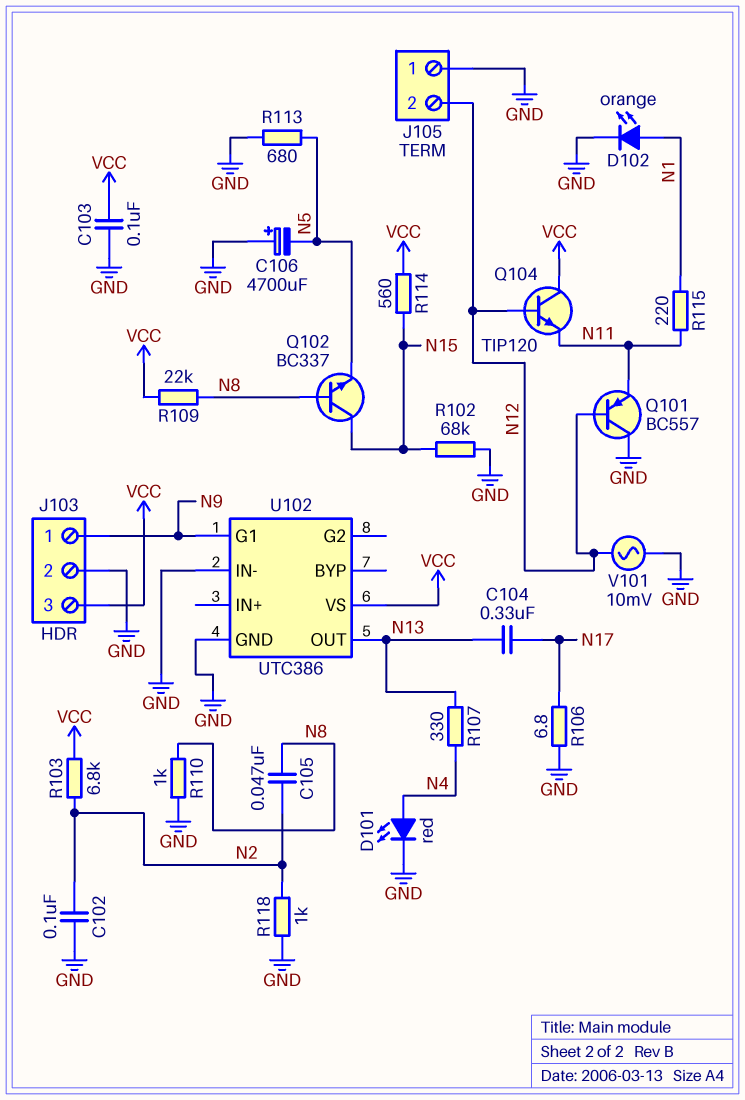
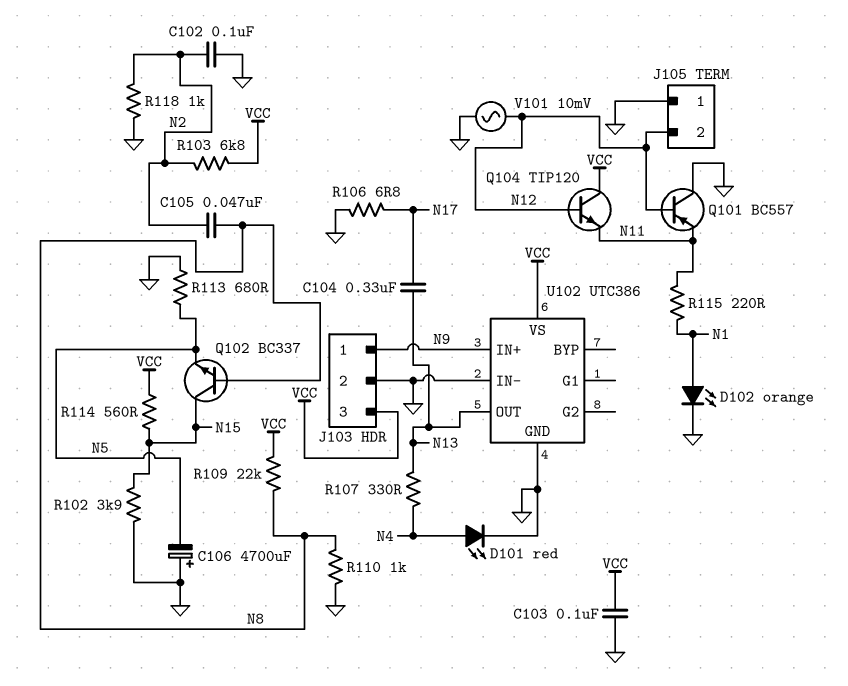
R102: 68k (GND, N15) -> 3.9k (GND, N15)
U102 pin G1: N9 -> none
U102 pin IN+: none -> N9

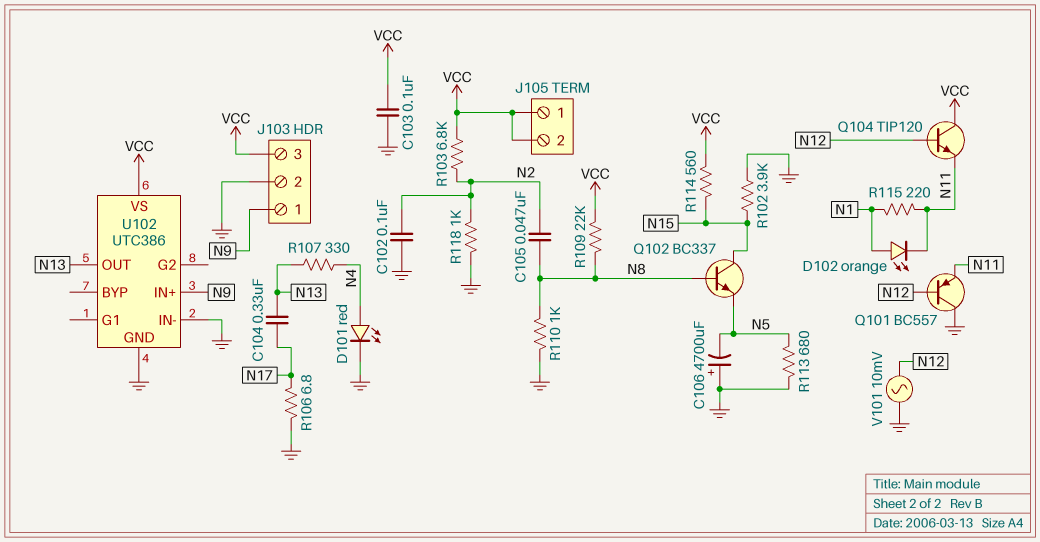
D102: LED orange (A N1, K GND) -> LED orange (A N1, K N11)
J105 pin 1: GND -> VCC
J105 pin 2: N12 -> VCC

